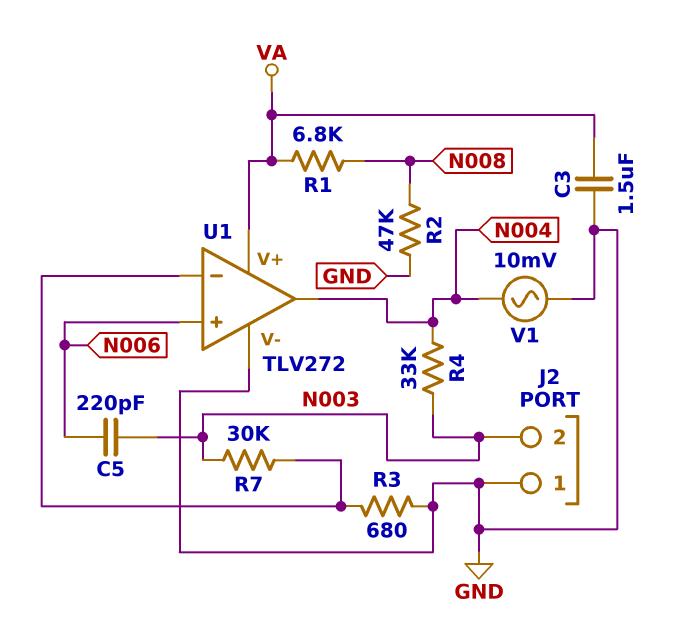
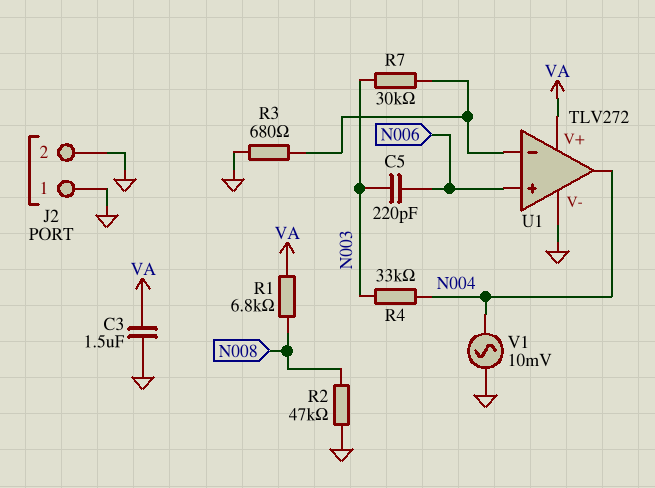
J2 pin 2: N003 -> GND

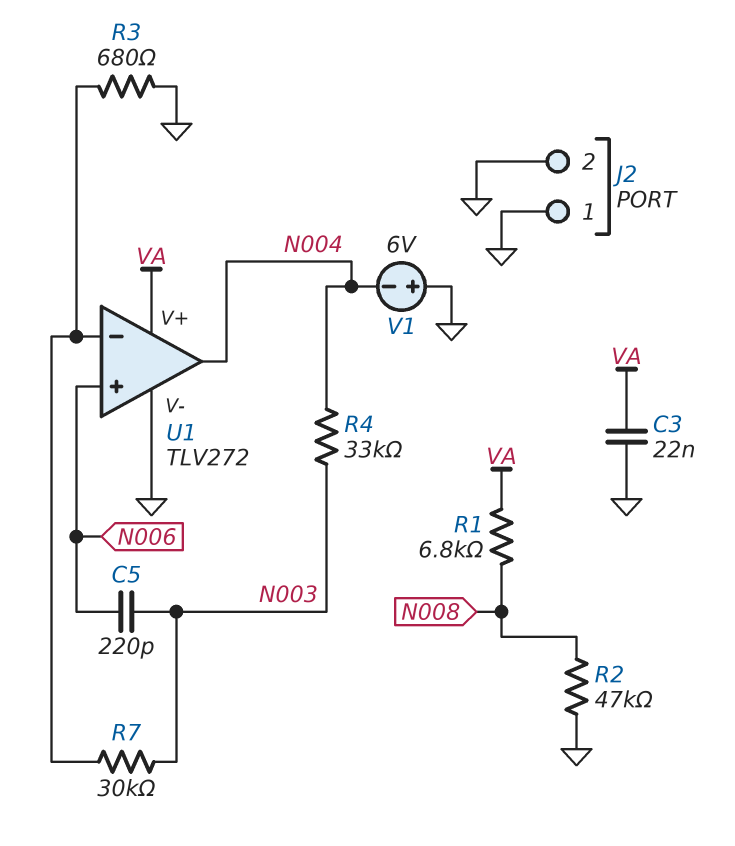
C3: 1.5uF (GND, VA) -> 22nF (GND, VA)
V1: AC 10mV (GND, N004) -> 6V (plus GND, minus N004)

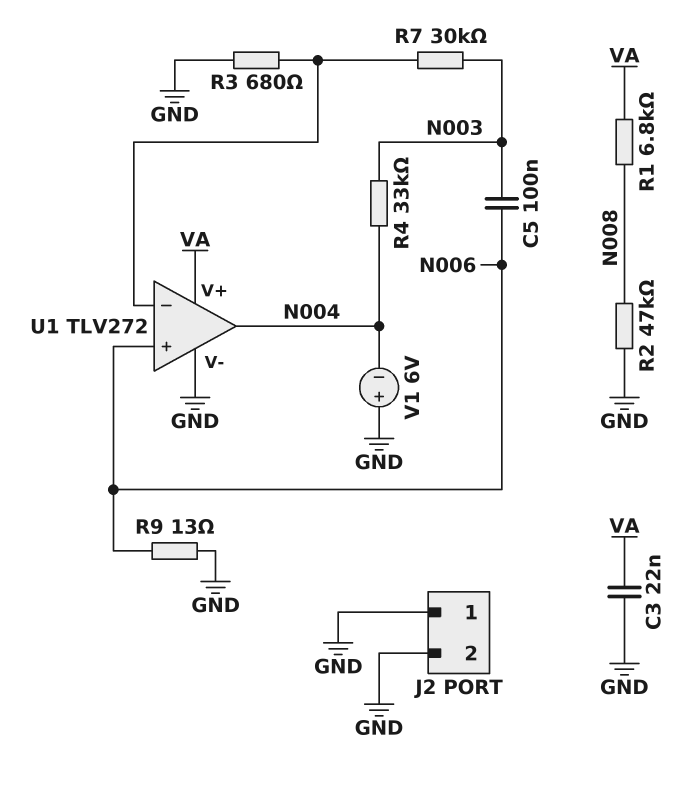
C5: 220pF (N003, N006) -> 100nF (N003, N006)
R9: none -> 13 (GND, N006)

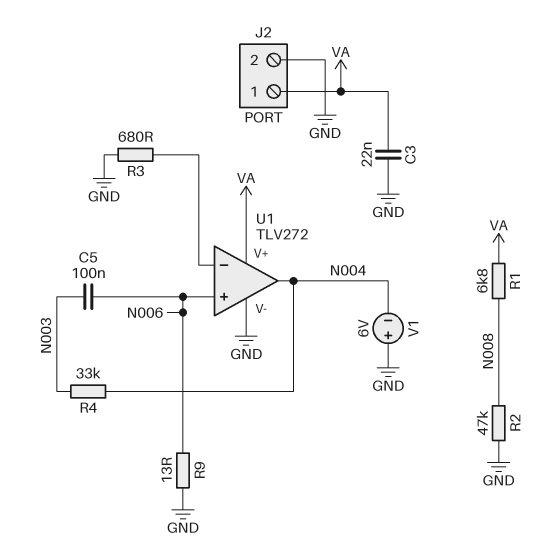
J2 pin 1: GND -> VA
R7: 30k (N003, U1/in-) -> none

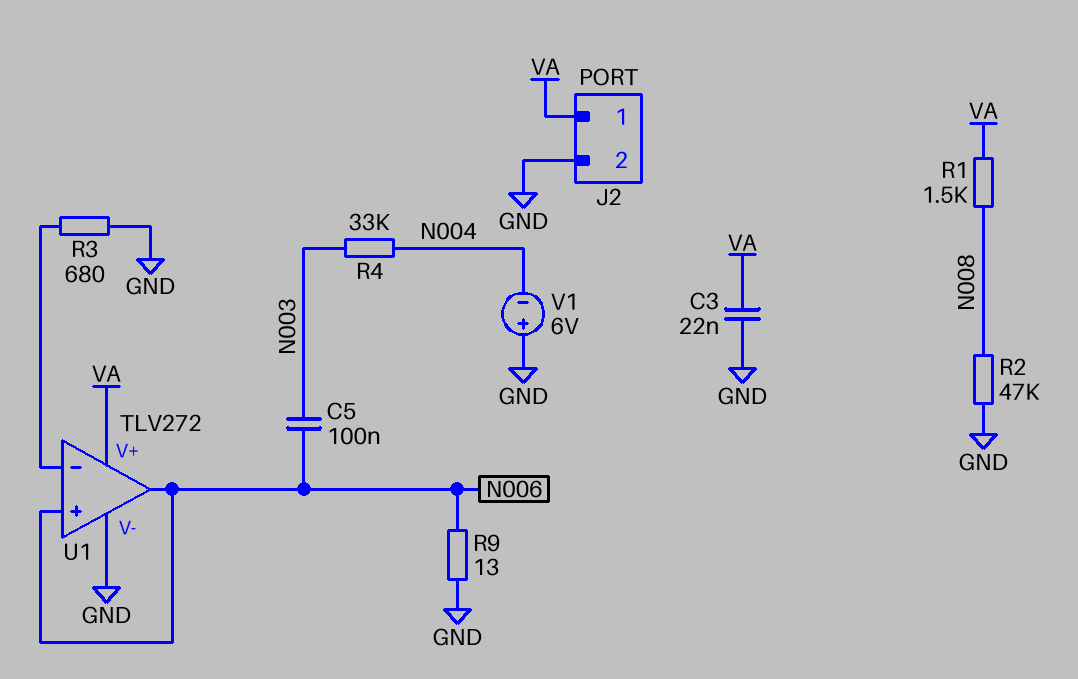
R1: 6.8k (N008, VA) -> 1.5k (N008, VA)
U1 pin out: N004 -> N006

